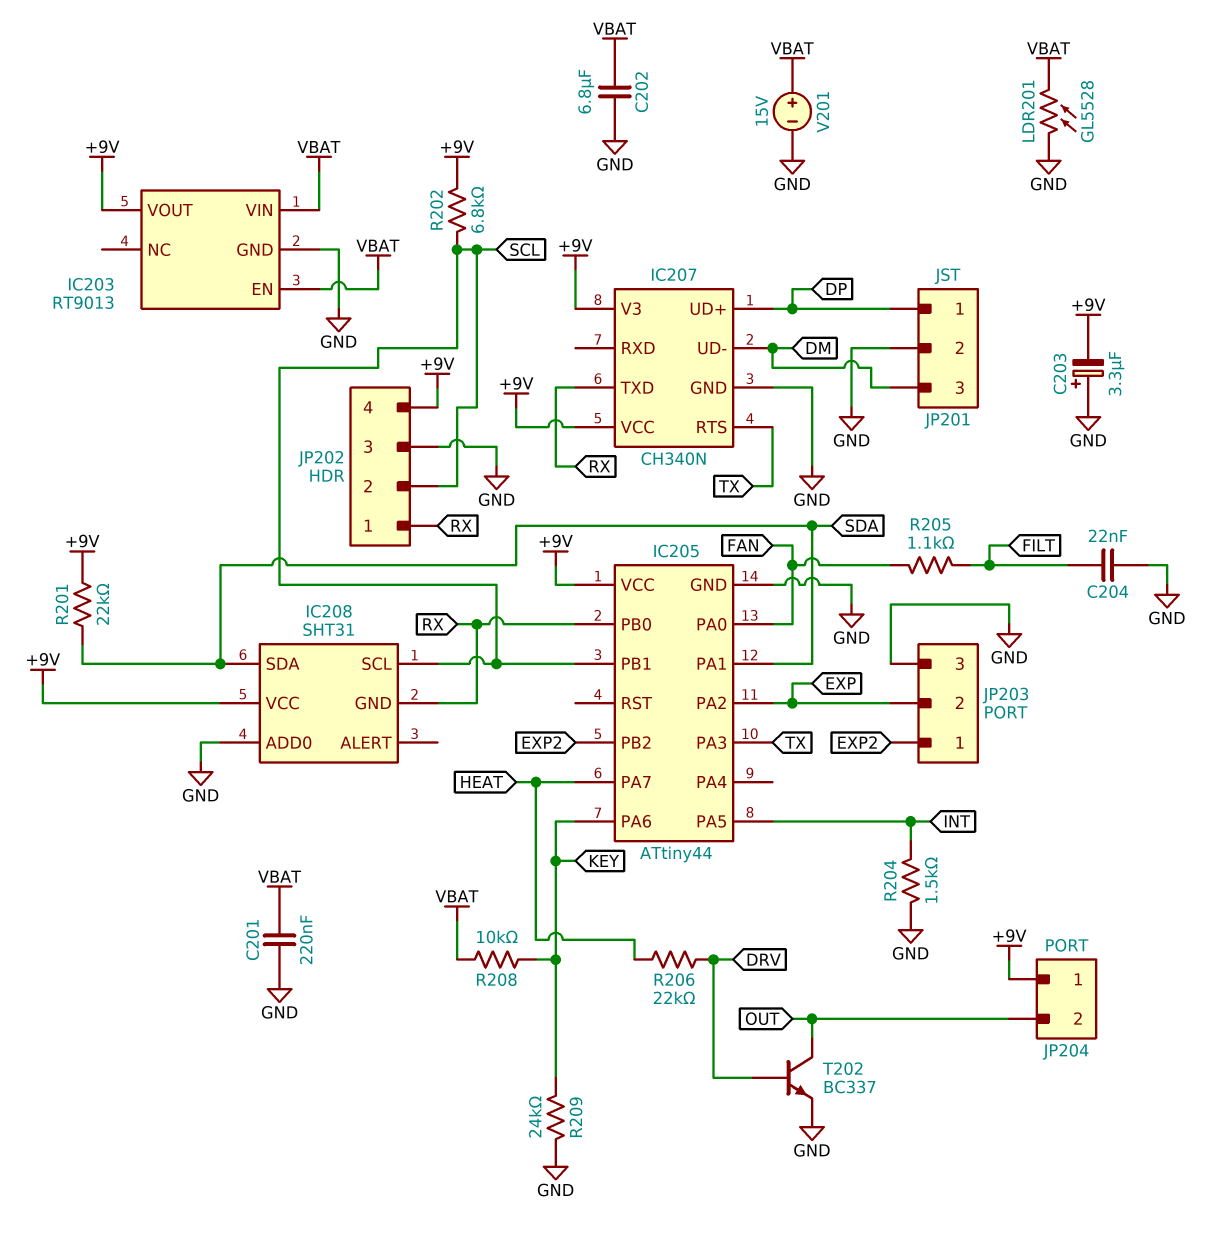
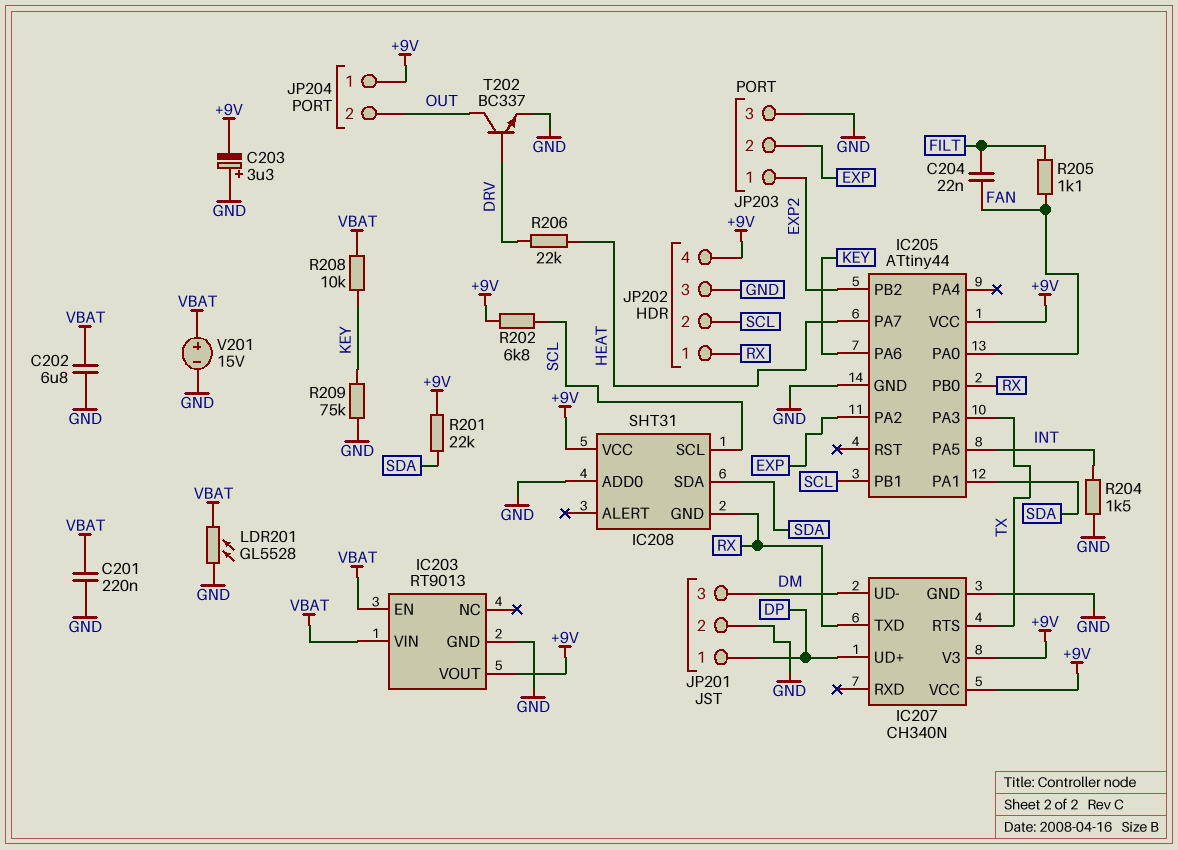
C204: 22nF (FILT, GND) -> 22nF (FAN, FILT)
R209: 24k (GND, KEY) -> 75k (GND, KEY)

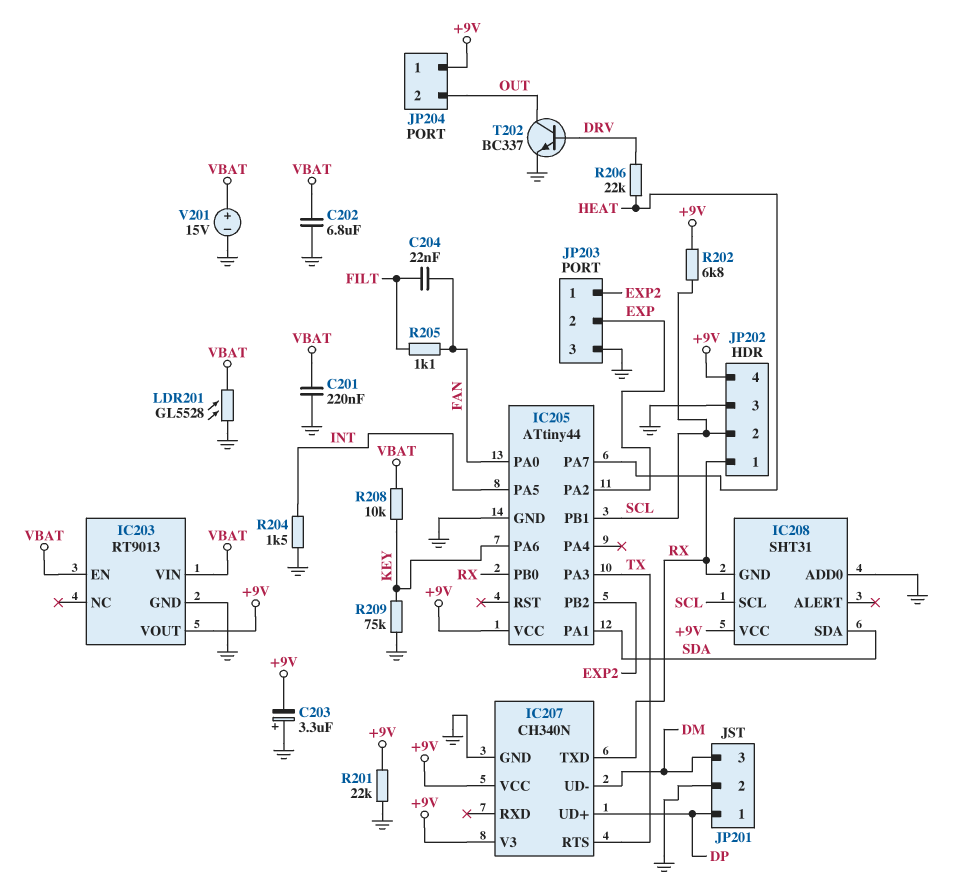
R201: 22k (+9V, SDA) -> 22k (+9V, GND)

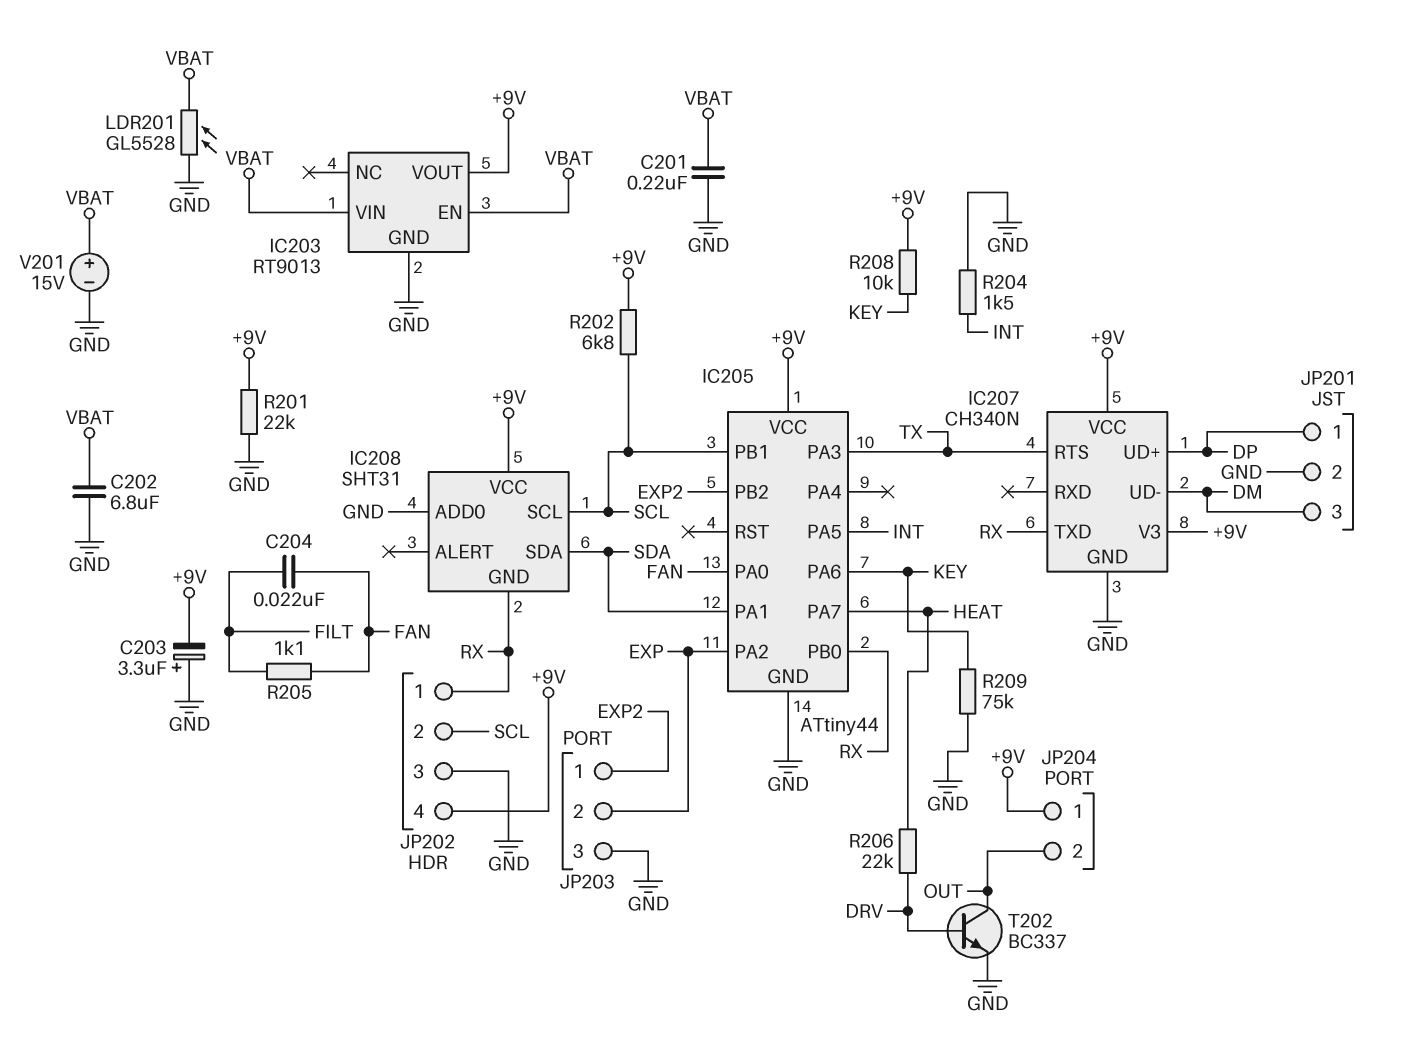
R208: 10k (KEY, VBAT) -> 10k (+9V, KEY)

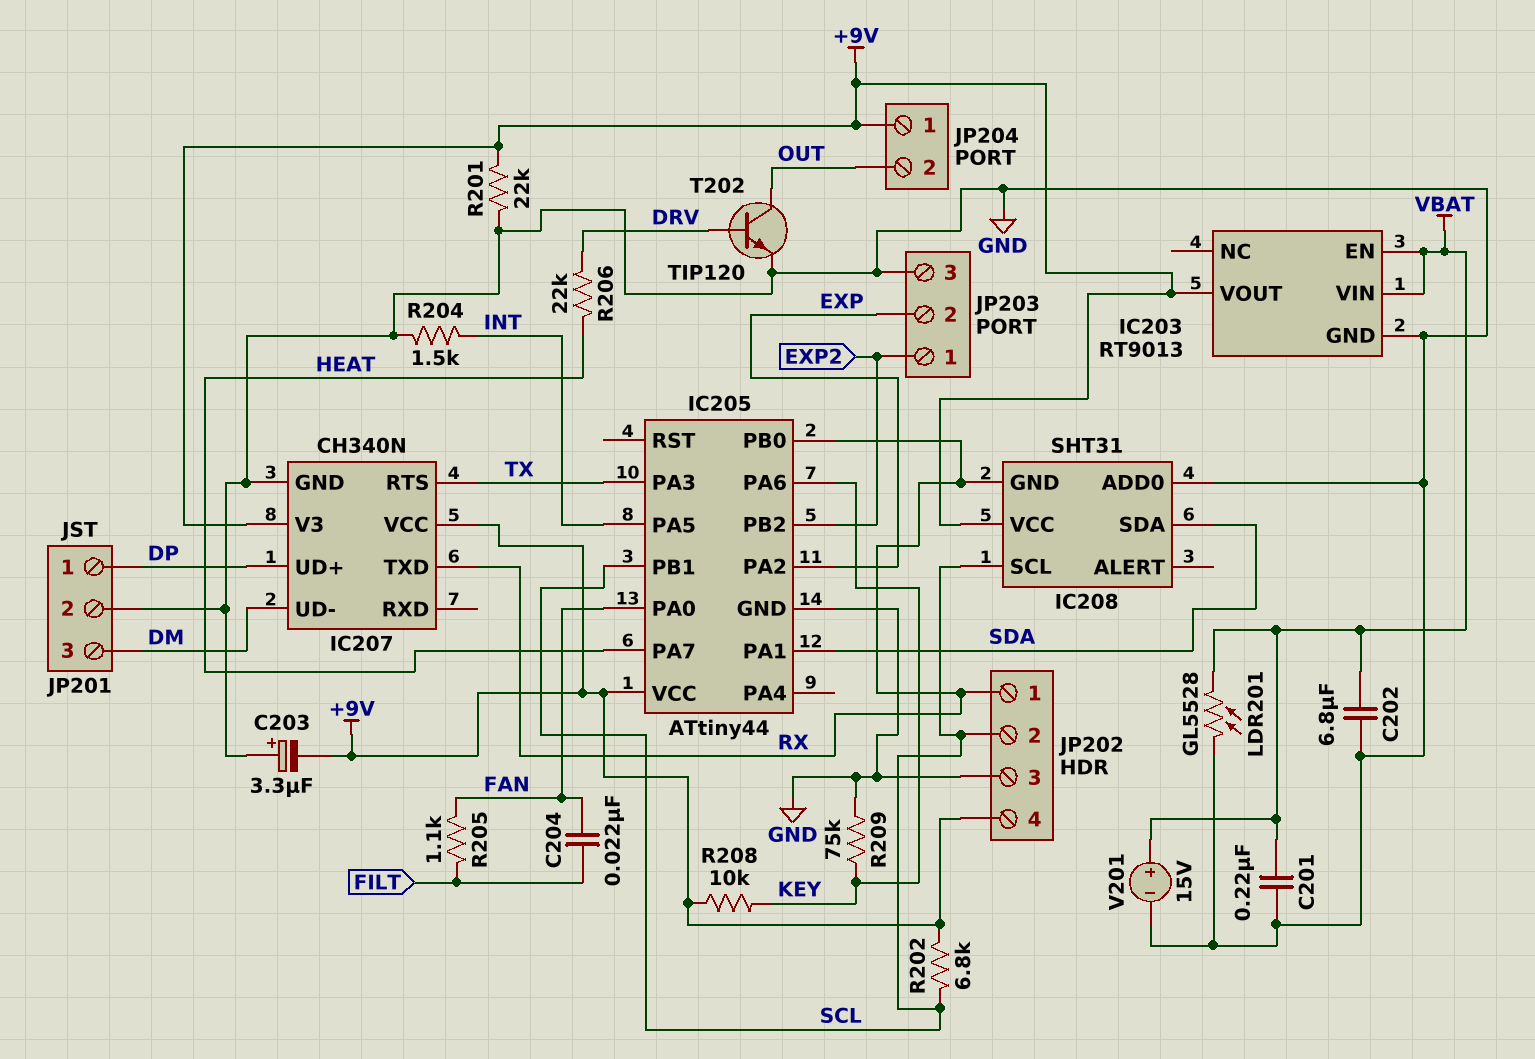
T202: NPN BC337 (B DRV, C OUT, E GND) -> NPN TIP120 (B DRV, C OUT, E GND)

